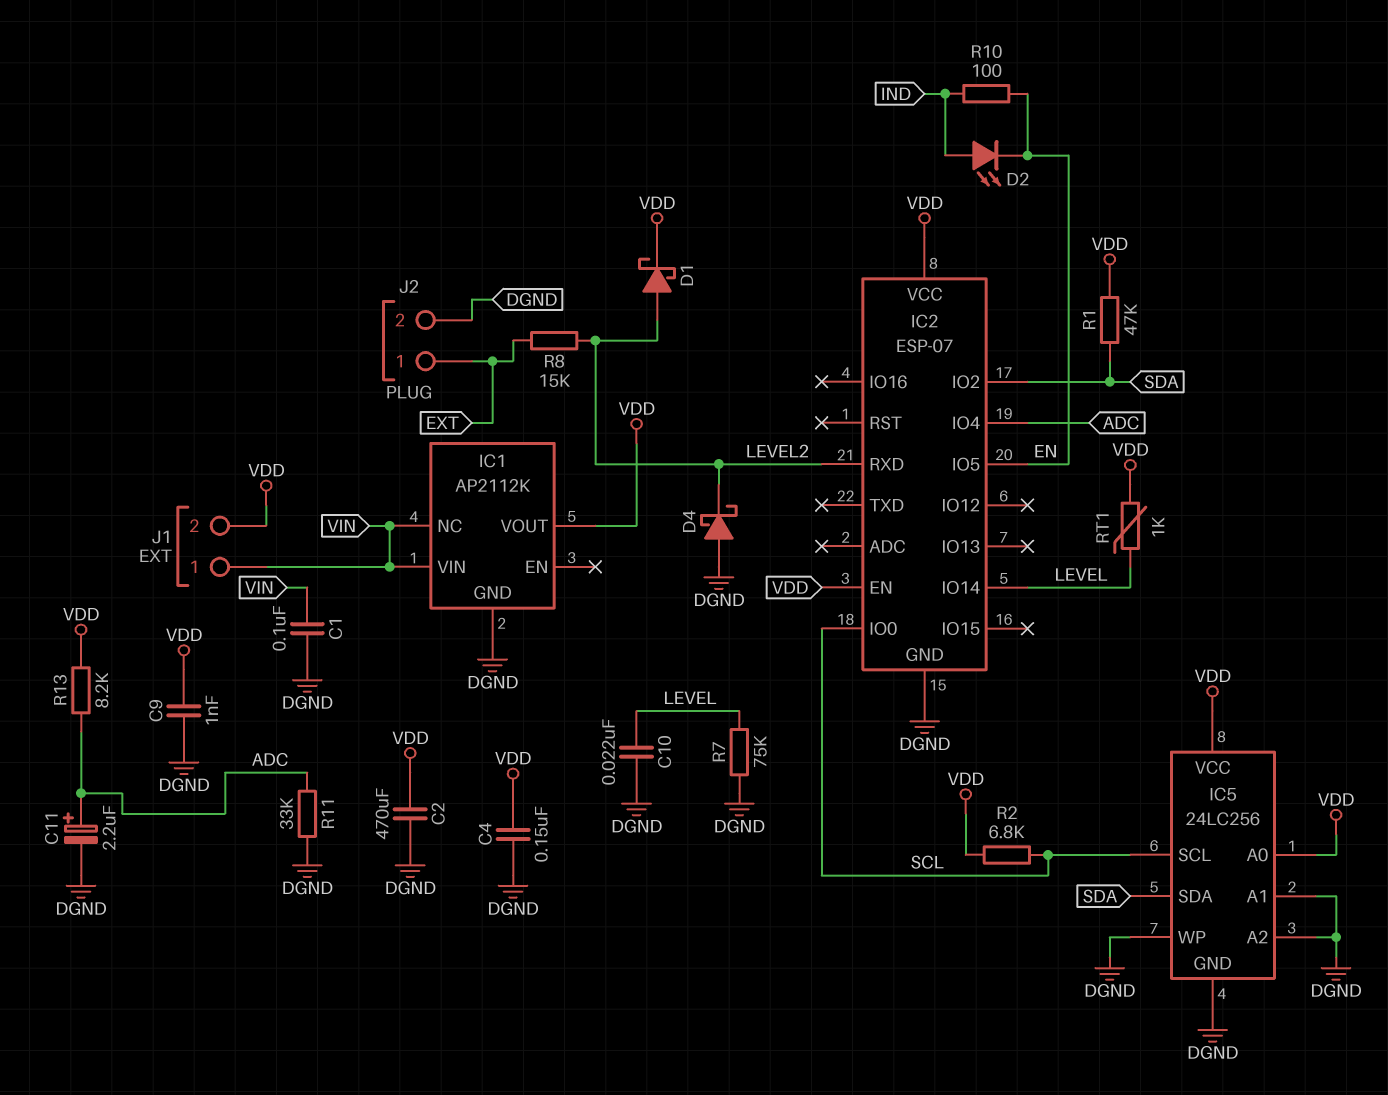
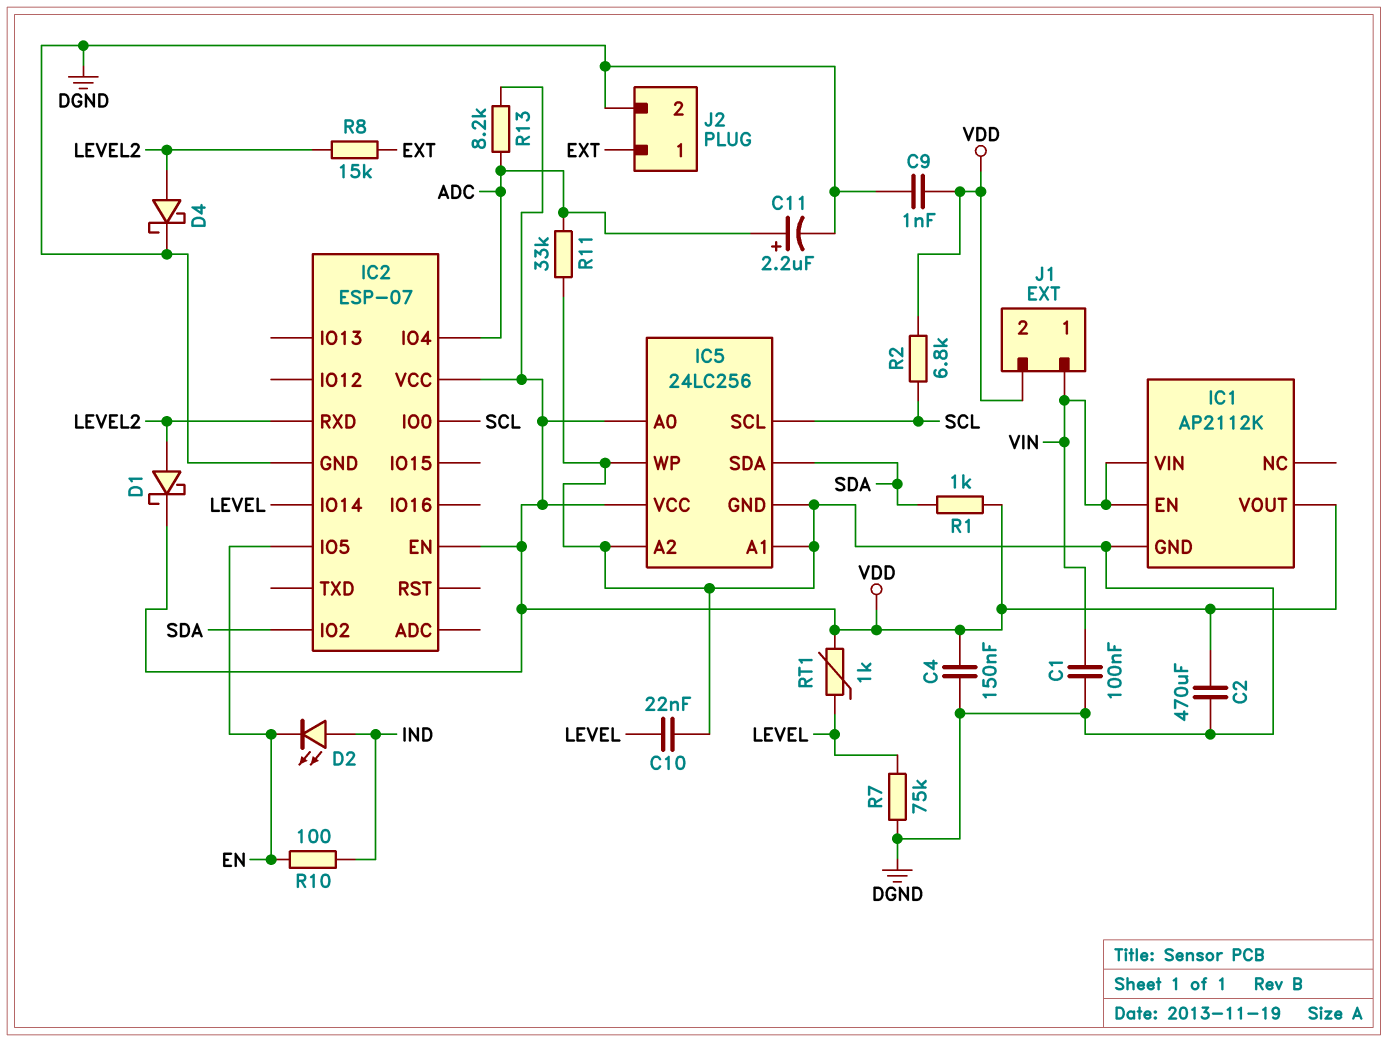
D4: schottky (A DGND, K LEVEL2) -> schottky (A LEVEL2, K DGND)
IC1 pin EN: none -> VIN
IC1 pin NC: VIN -> none
R1: 47k (SDA, VDD) -> 1k (SDA, VDD)

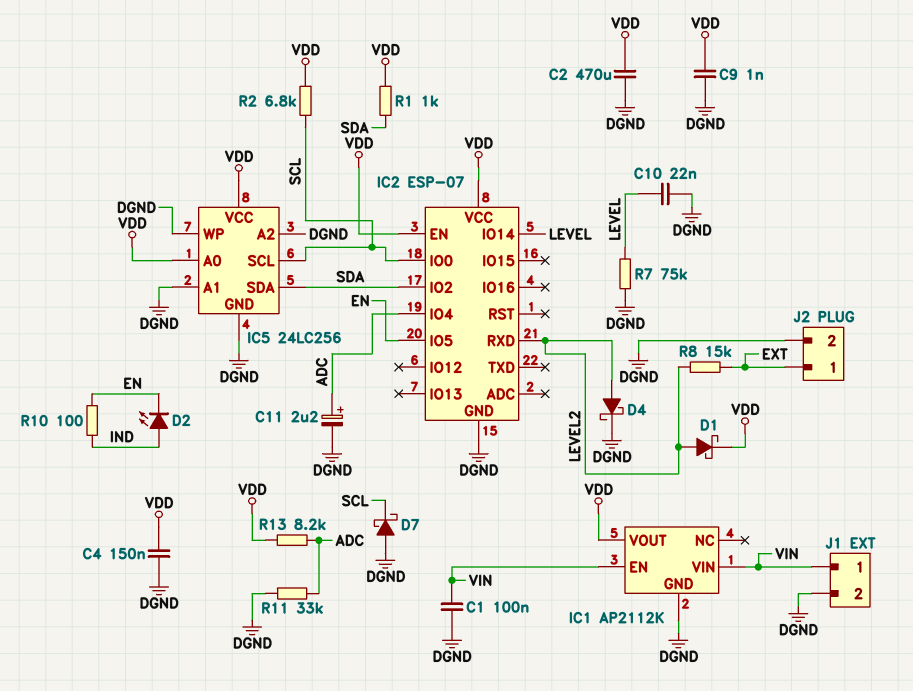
D7: none -> schottky (A DGND, K SCL)
J1 pin 2: VDD -> DGND
RT1: 1k (LEVEL, VDD) -> none

